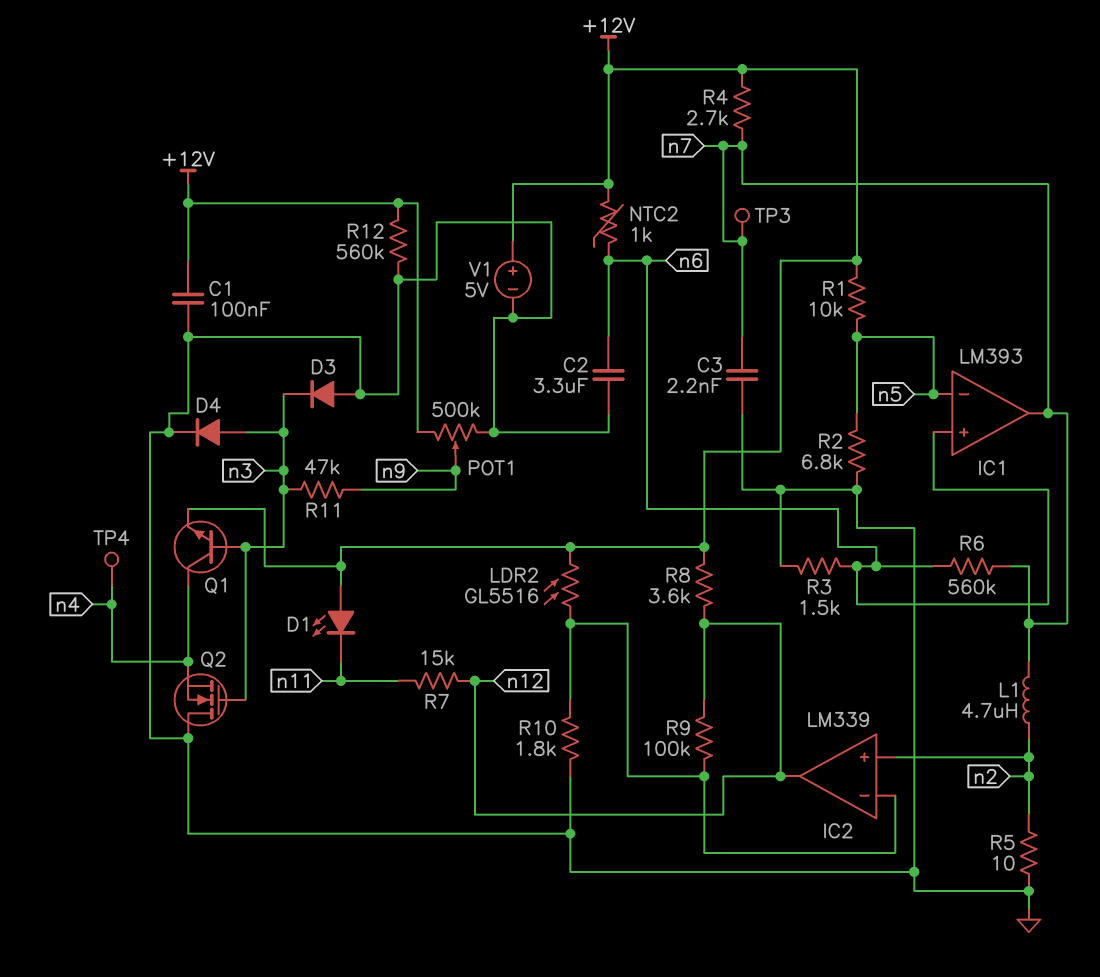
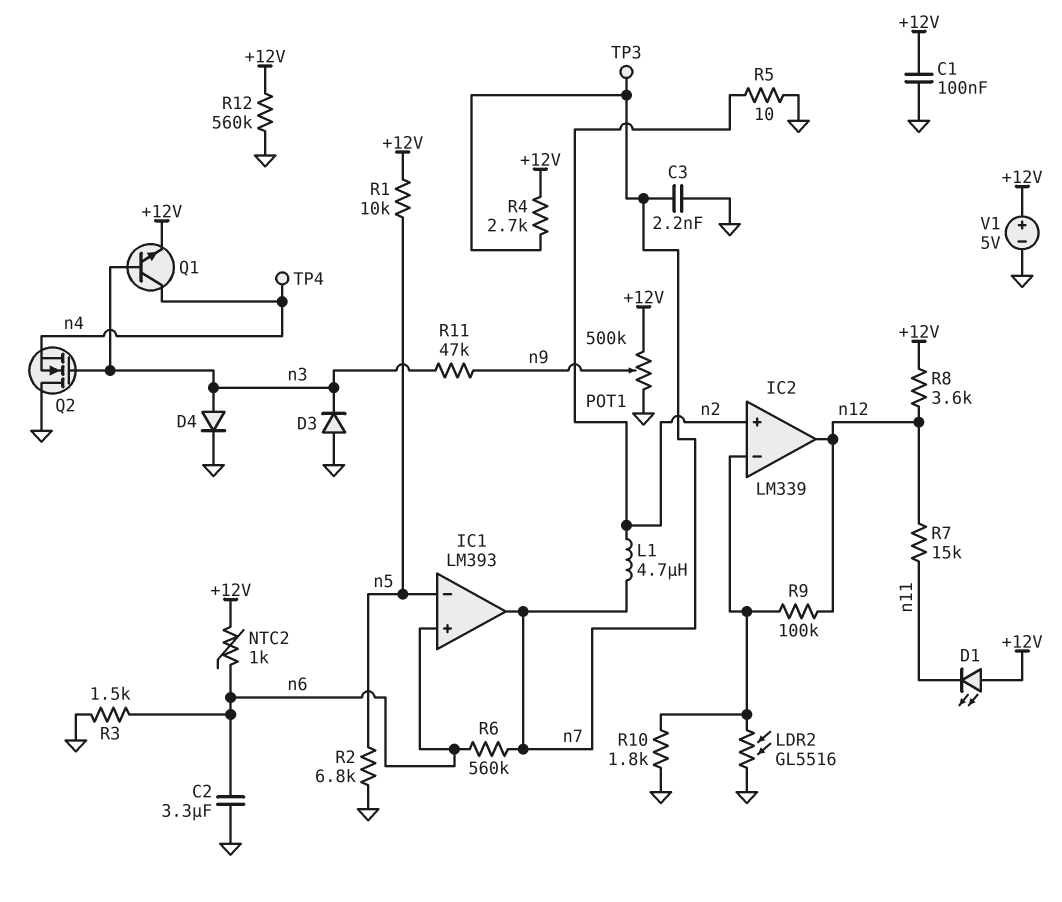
LDR2: GL5516 (+12V, IC2/in-) -> GL5516 (GND, IC2/in-)

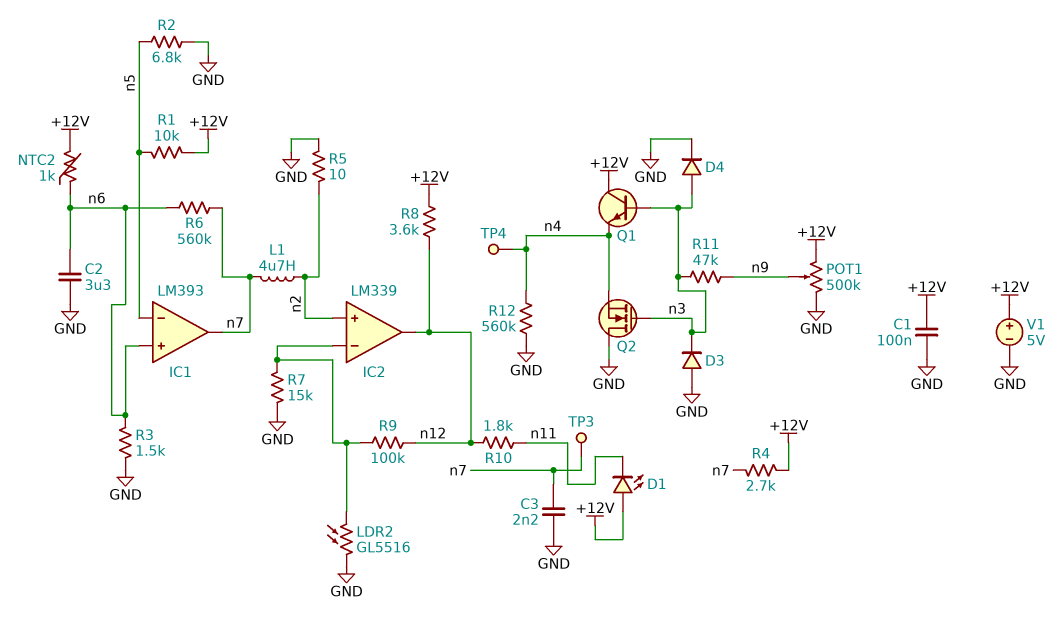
Q1: NPN (B n3, C n4, E +12V) -> NPN (B n3, C +12V, E n4)
R7: 15k (n11, n12) -> 15k (GND, IC2/in-)
R10: 1.8k (GND, IC2/in-) -> 1.8k (n11, n12)
R12: 560k (+12V, GND) -> 560k (GND, n4)

